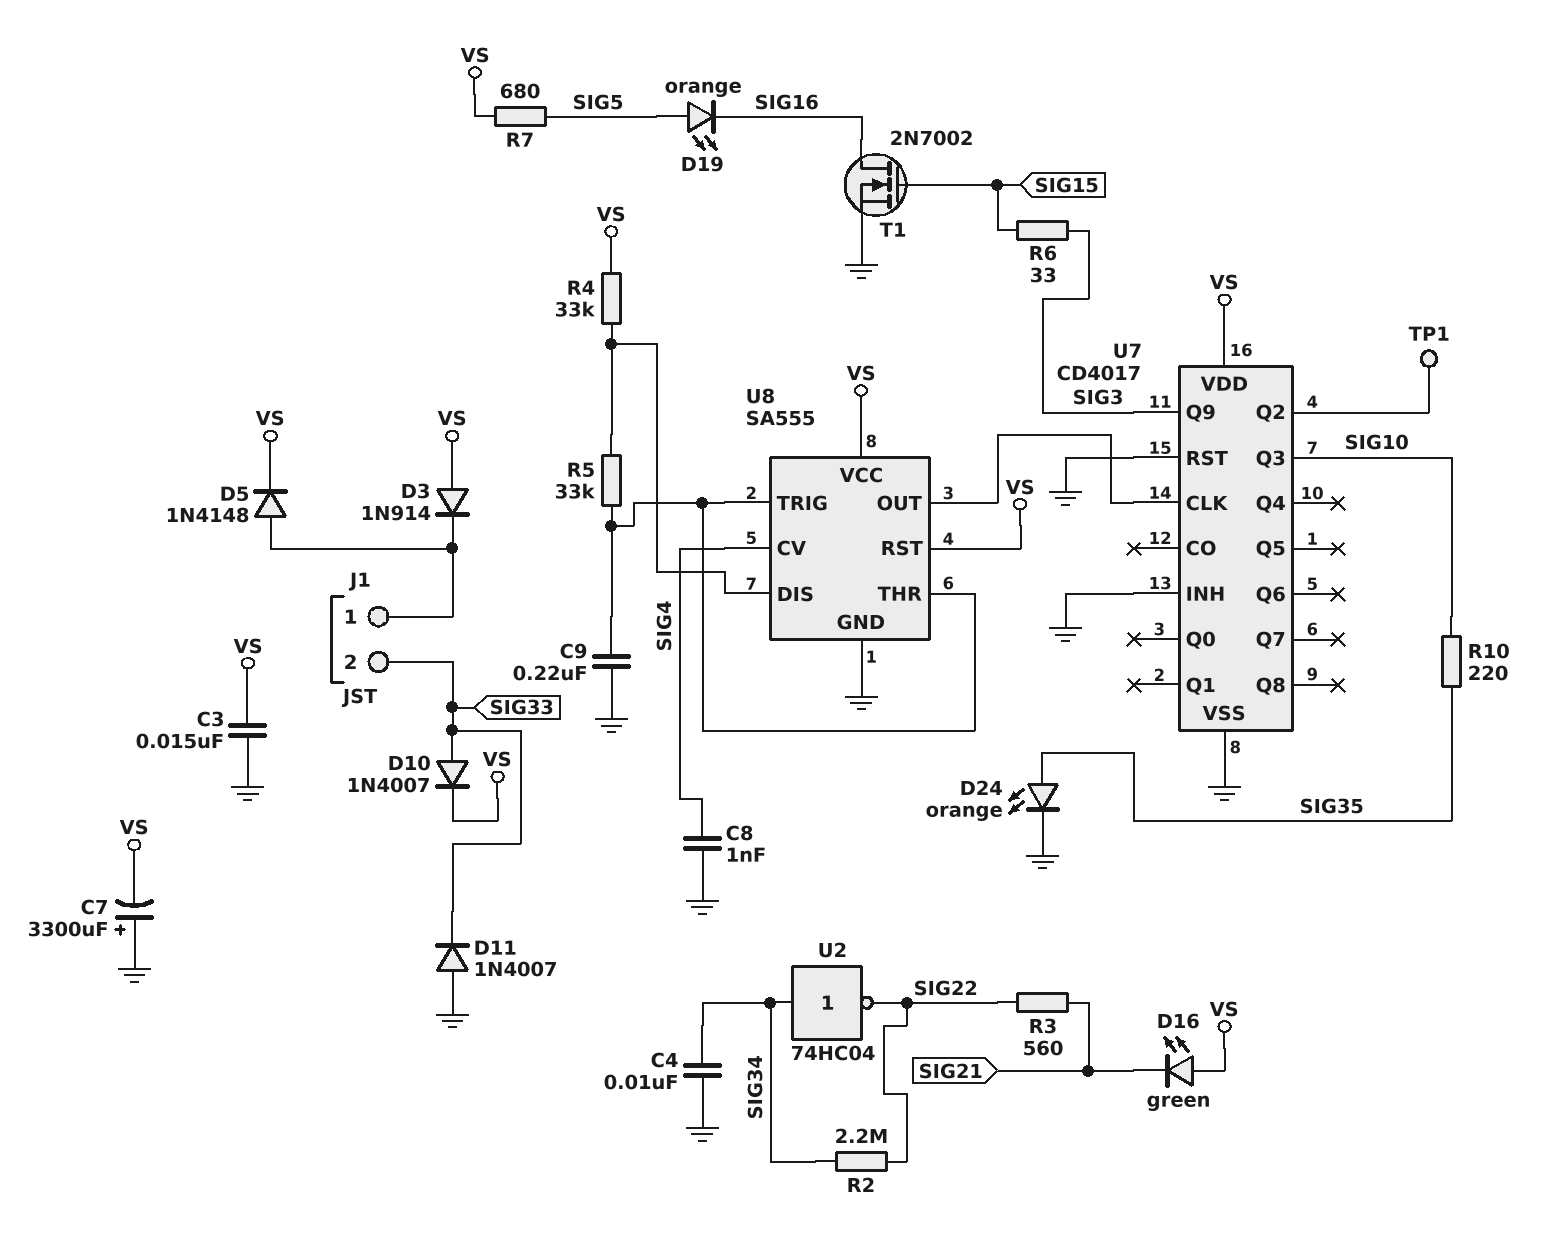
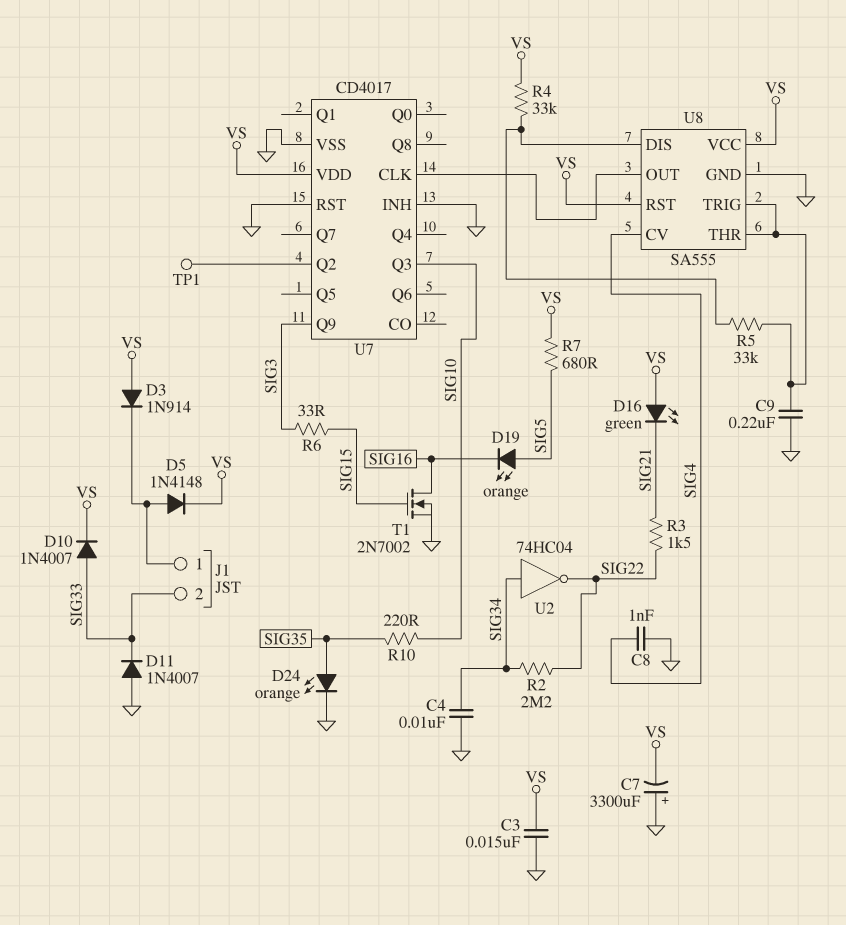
R3: 560 (SIG21, SIG22) -> 1.5k (SIG21, SIG22)

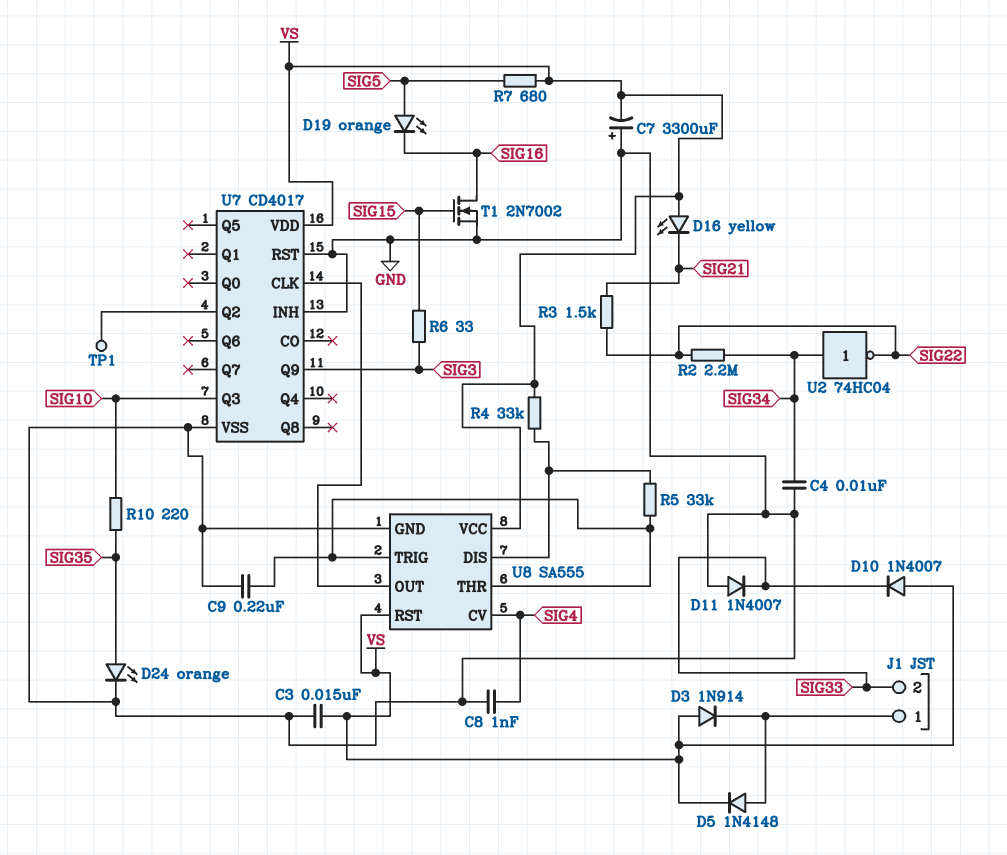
D10: diode 1N4007 (A SIG33, K VS) -> diode 1N4007 (A VS, K SIG33)
D16: LED green (A VS, K SIG21) -> LED yellow (A VS, K SIG21)

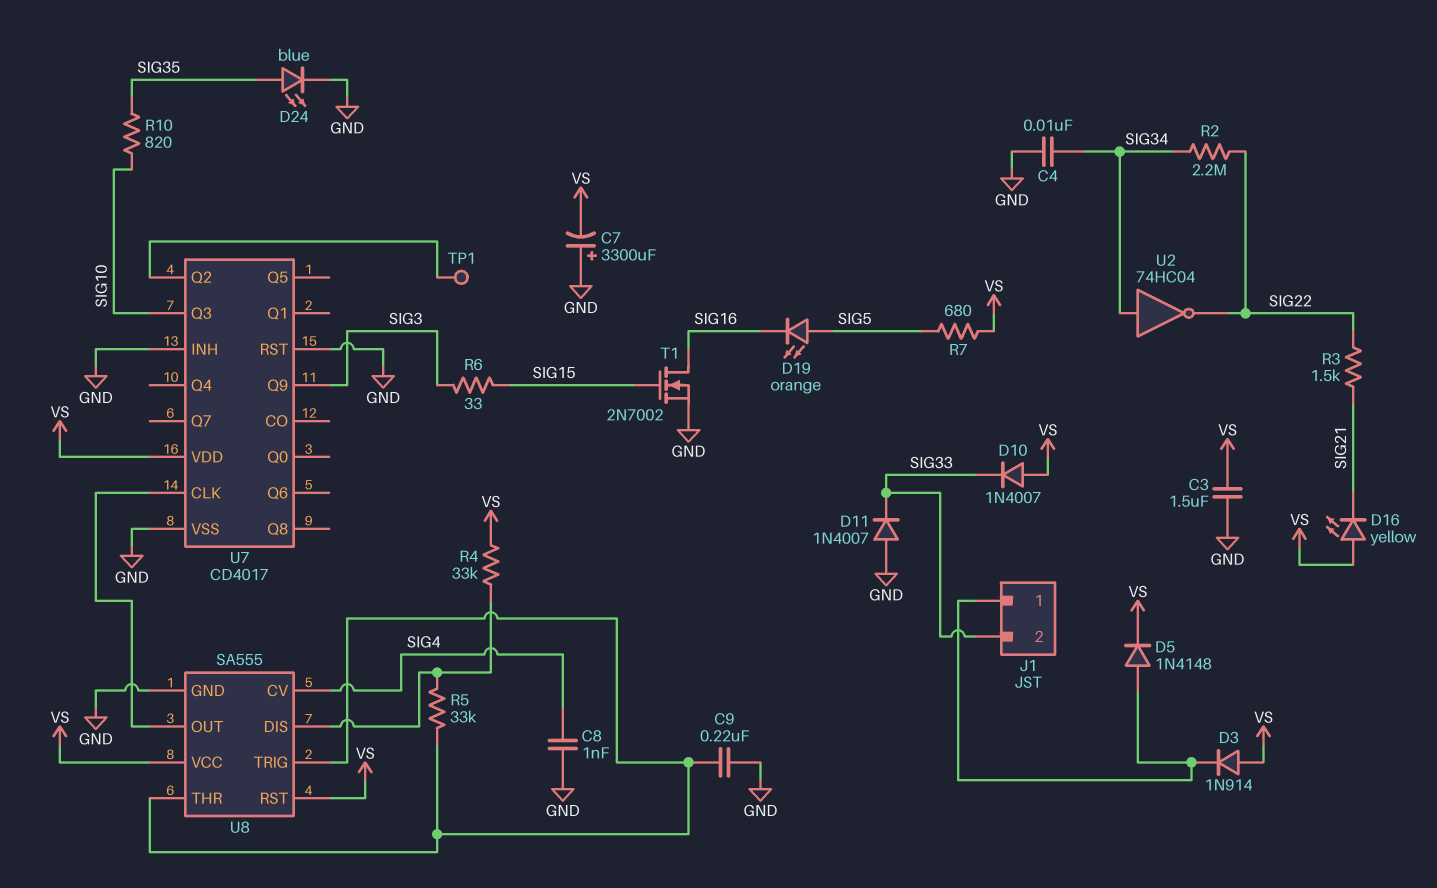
C3: 15nF (GND, VS) -> 1.5uF (GND, VS)
D24: LED orange (A SIG35, K GND) -> LED blue (A SIG35, K GND)
R10: 220 (SIG10, SIG35) -> 820 (SIG10, SIG35)

